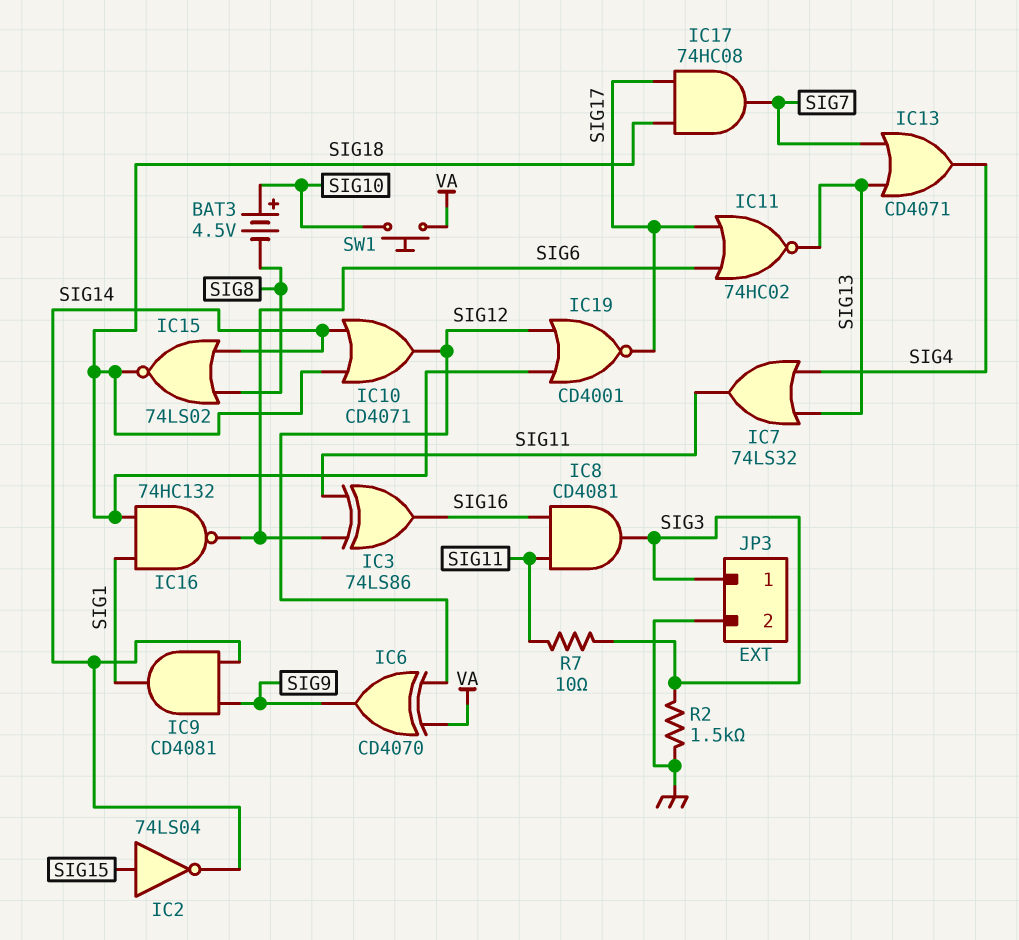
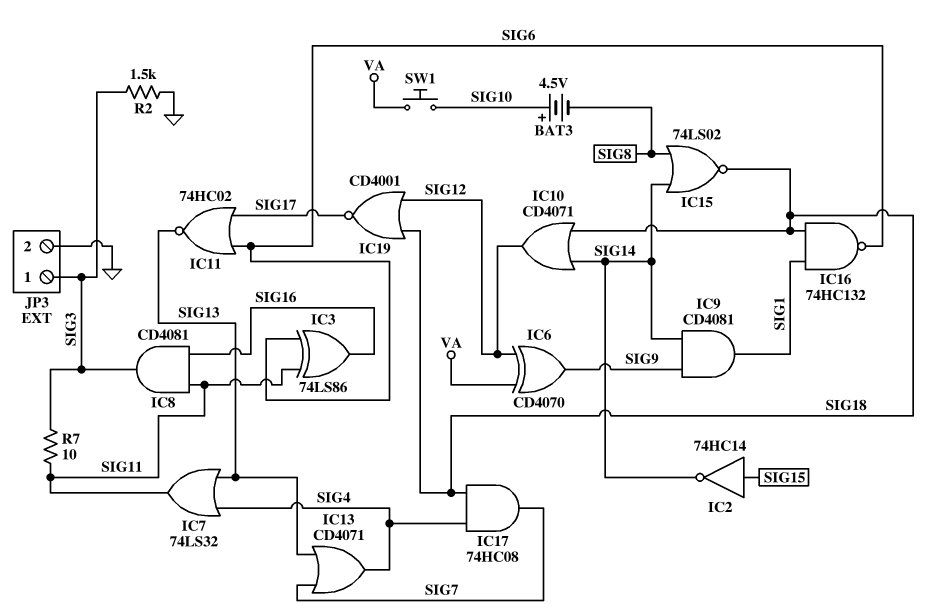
IC2: NOT 74LS04 (in SIG15, out SIG14) -> NOT 74HC14 (in SIG15, out SIG14)
IC17: AND 74HC08 (in SIG17, in SIG18, out SIG7) -> AND 74HC08 (in SIG4, in SIG18, out SIG7)

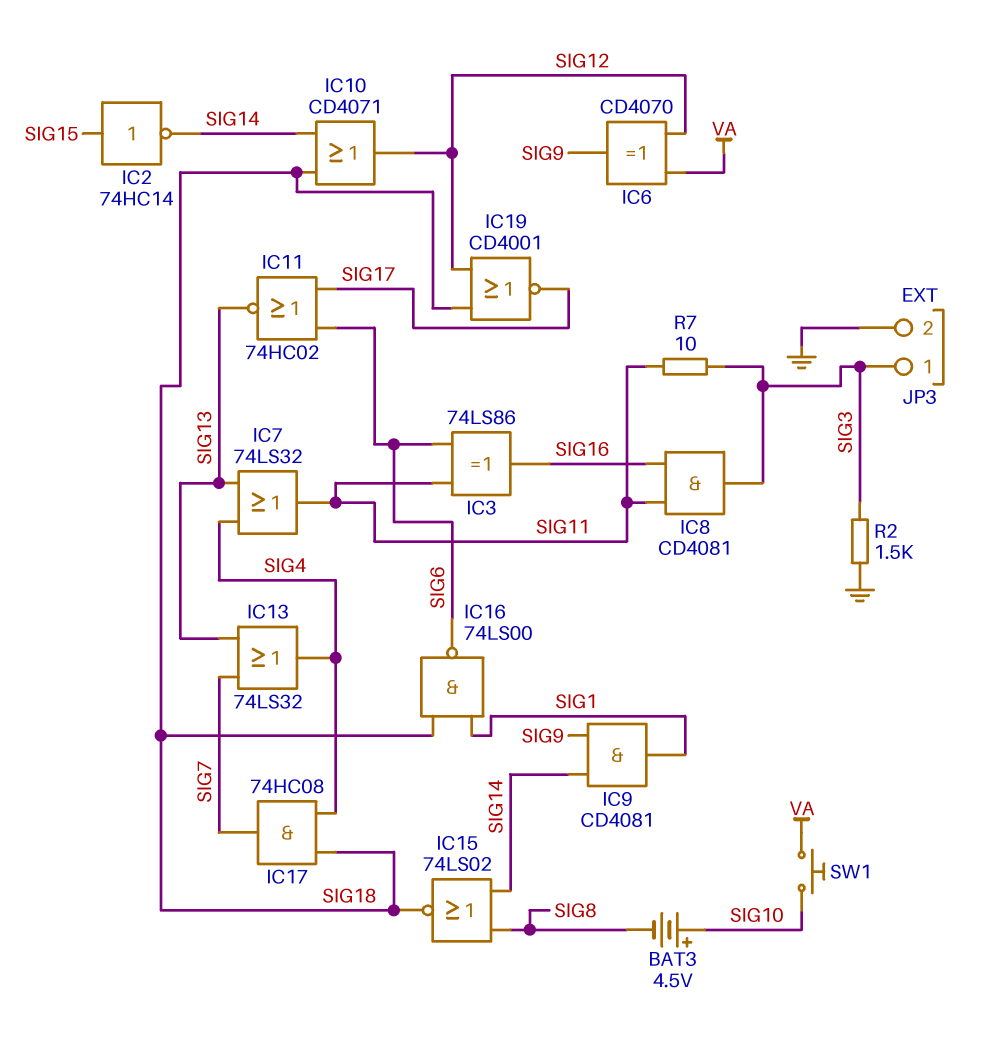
IC13: OR CD4071 (in SIG7, in SIG13, out SIG4) -> OR 74LS32 (in SIG7, in SIG13, out SIG4)
IC16: NAND 74HC132 (in SIG1, in SIG18, out SIG6) -> NAND 74LS00 (in SIG1, in SIG18, out SIG6)

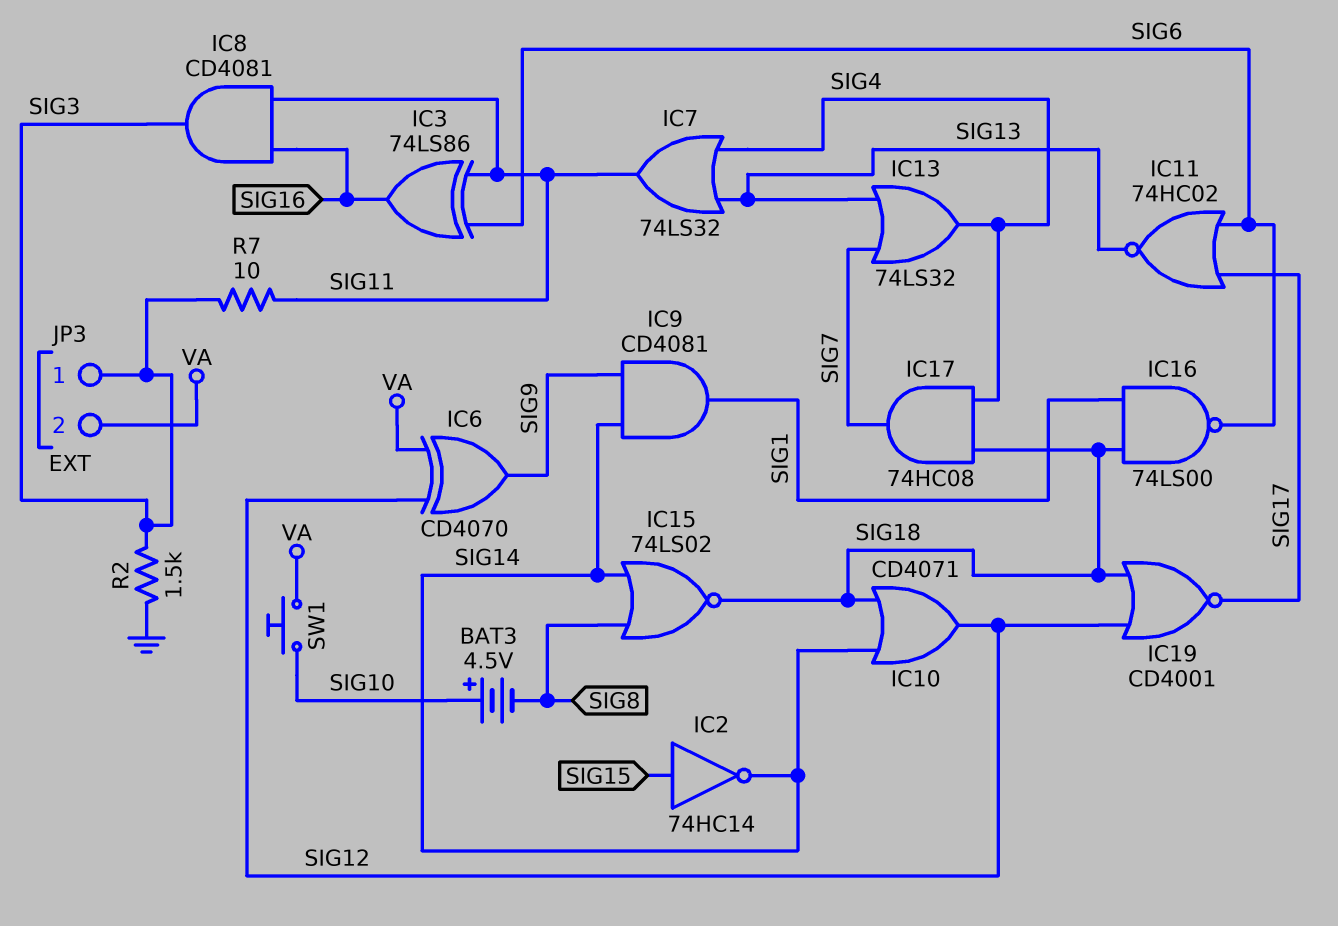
JP3 pin 2: GND -> VA

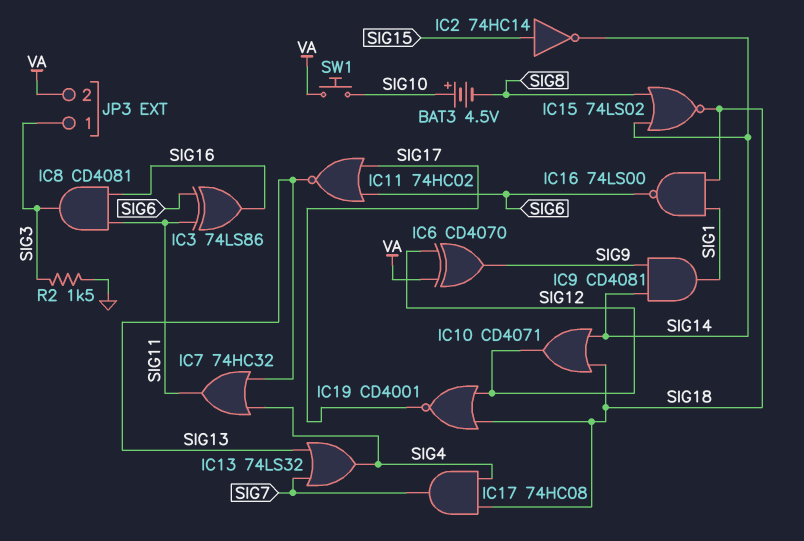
IC7: OR 74LS32 (in SIG4, in SIG13, out SIG11) -> OR 74HC32 (in SIG4, in SIG13, out SIG11)
R7: 10 (SIG3, SIG11) -> none

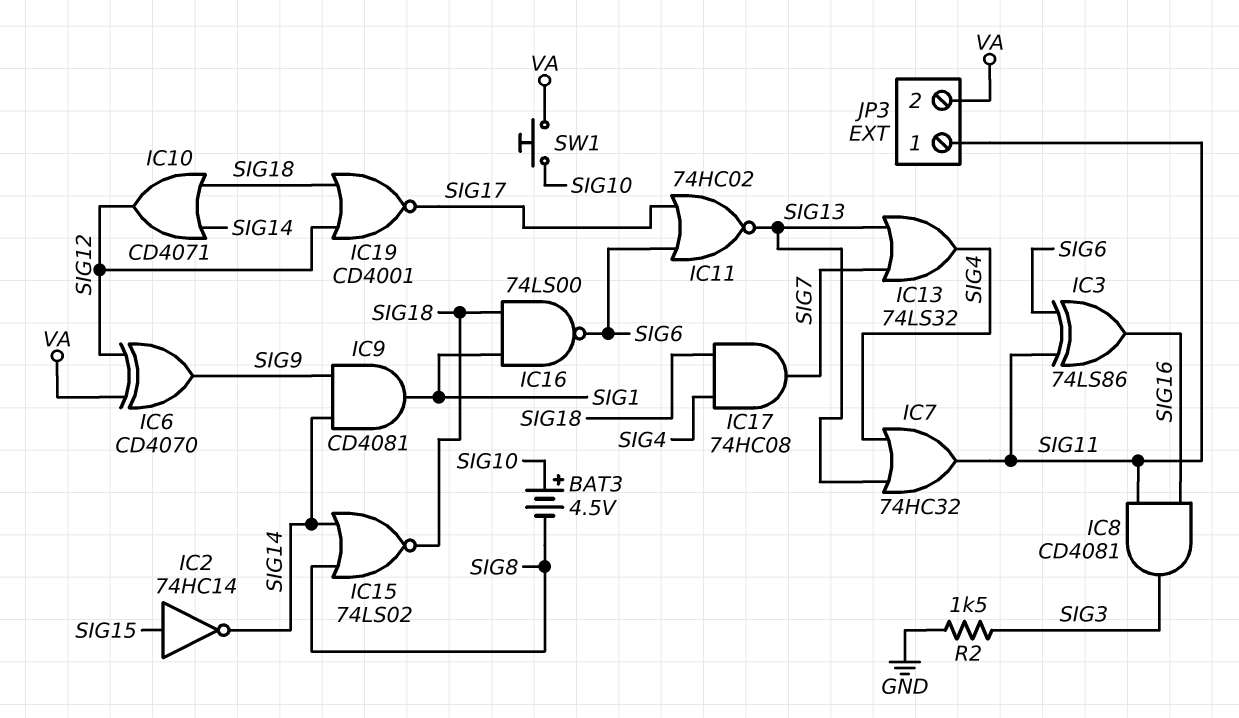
JP3 pin 1: SIG3 -> SIG11

